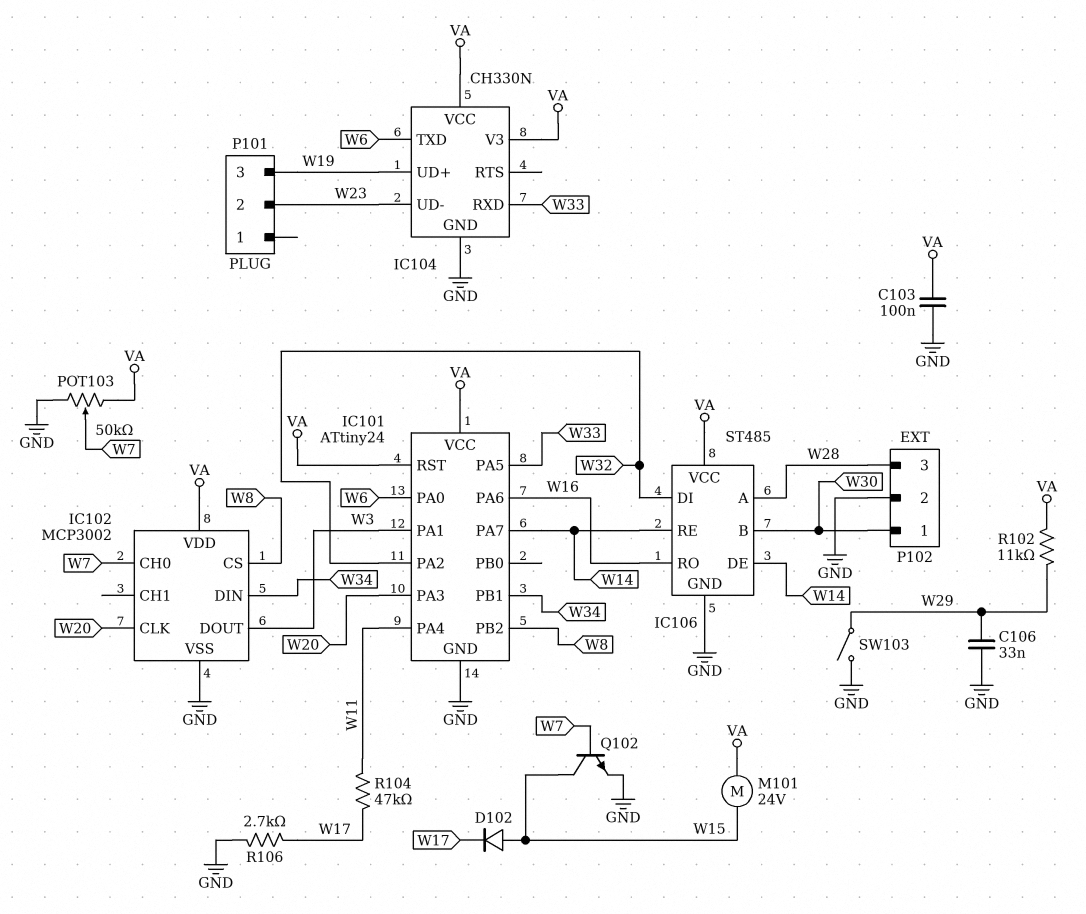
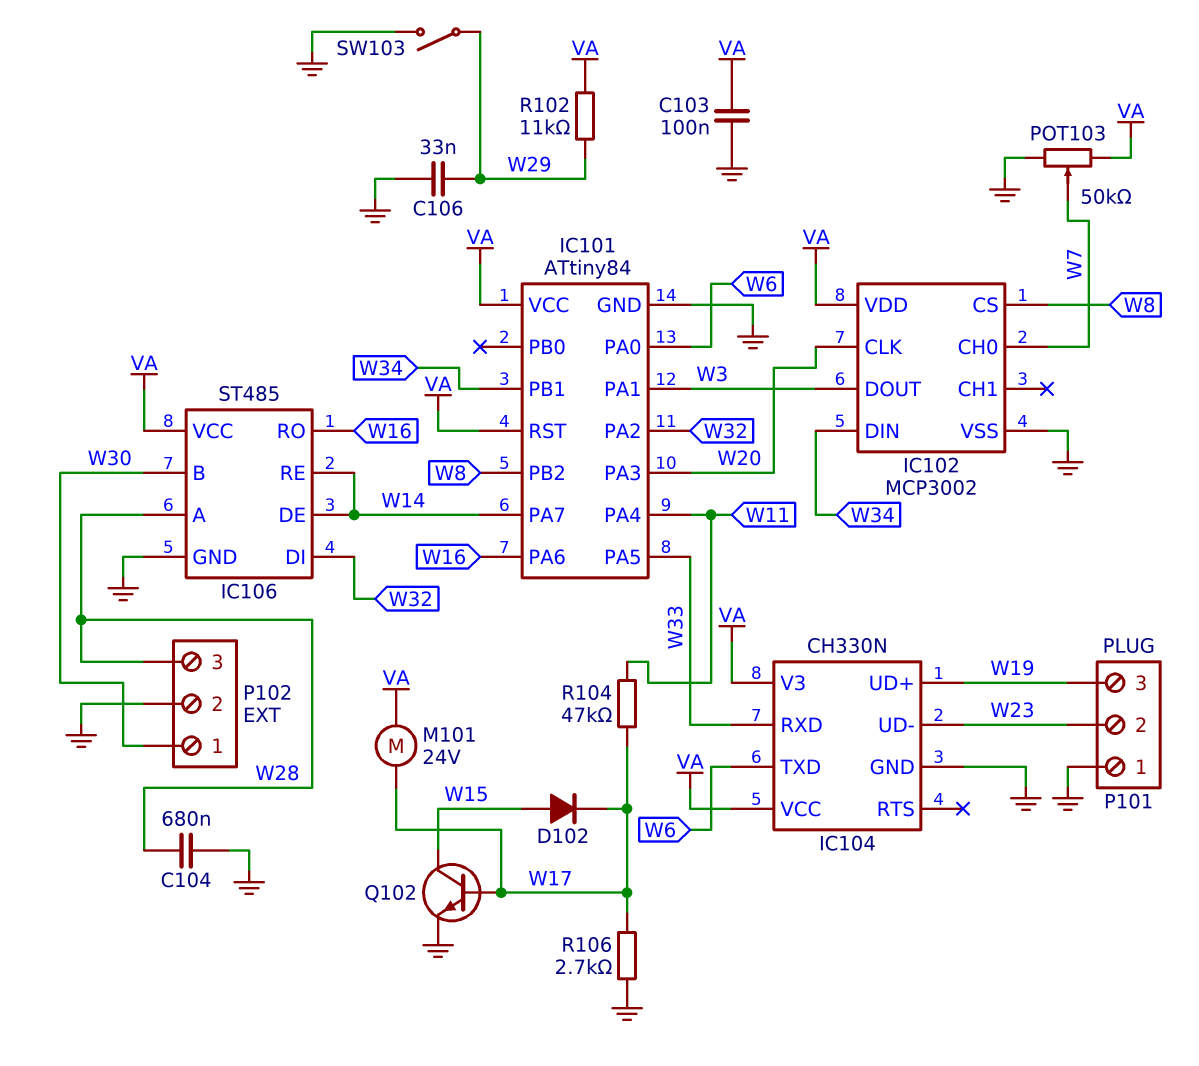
C104: none -> 680nF (GND, W28)
IC101: ATtiny24 -> ATtiny84
M101: motor 24V (VA, W15) -> motor 24V (VA, W17)
P101 pin 1: none -> GND
Q102: NPN (B W7, C W15, E GND) -> NPN (B W17, C W15, E GND)

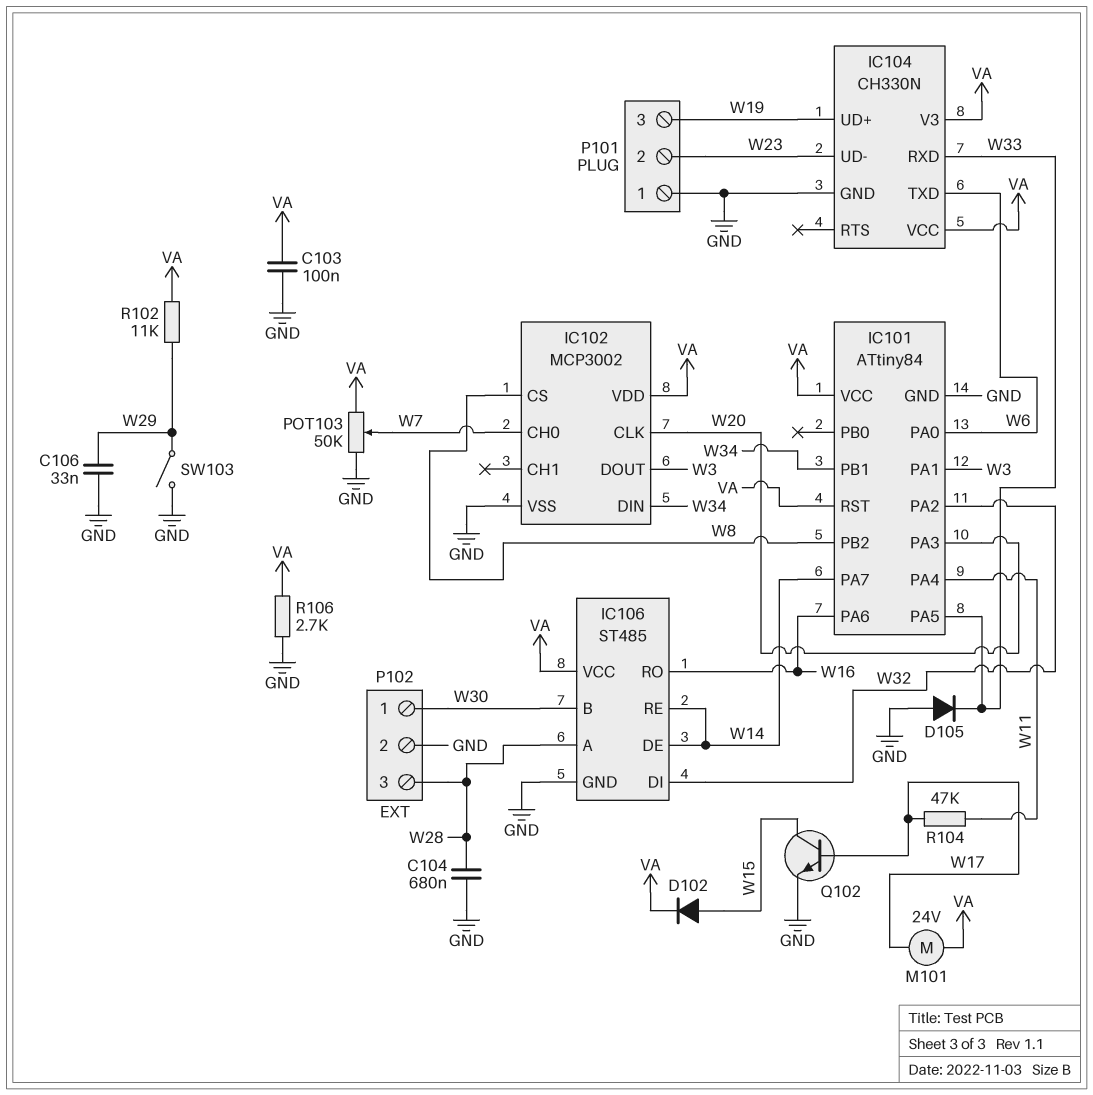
D102: diode (A W15, K W17) -> diode (A W15, K VA)
D105: none -> diode (A GND, K W33)
R106: 2.7k (GND, W17) -> 2.7k (GND, VA)

